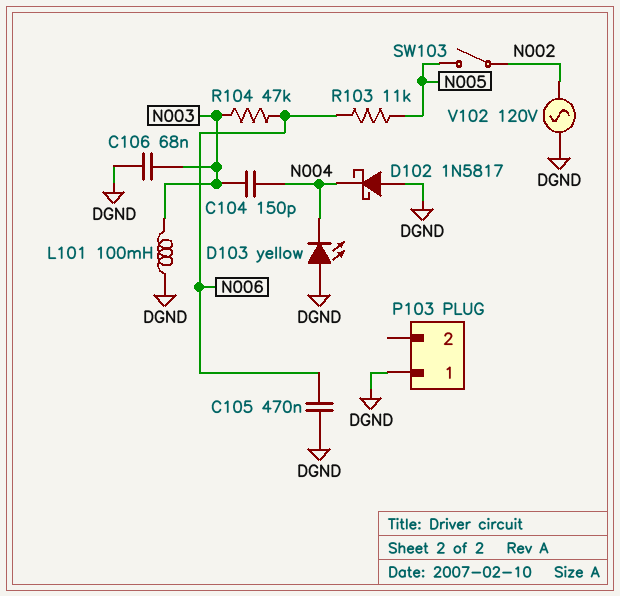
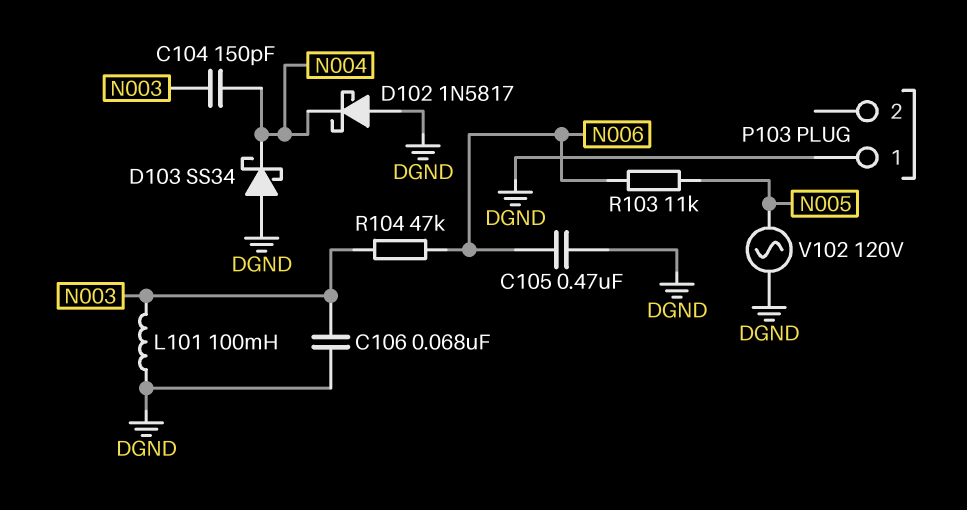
D103: LED yellow (A DGND, K N004) -> schottky SS34 (A DGND, K N004)
SW103: switch (N002, N005) -> none
V102: AC 120V (DGND, N002) -> AC 120V (DGND, N005)

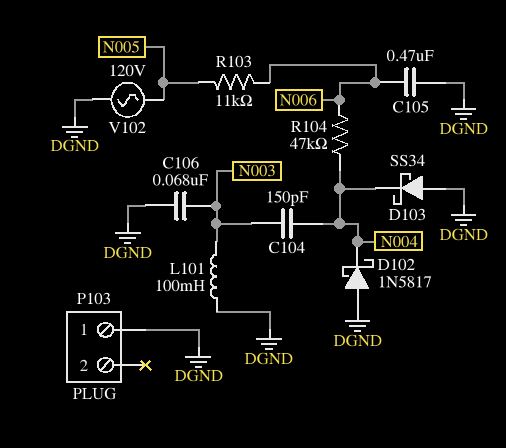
R104: 47k (N003, N006) -> 47k (N004, N006)

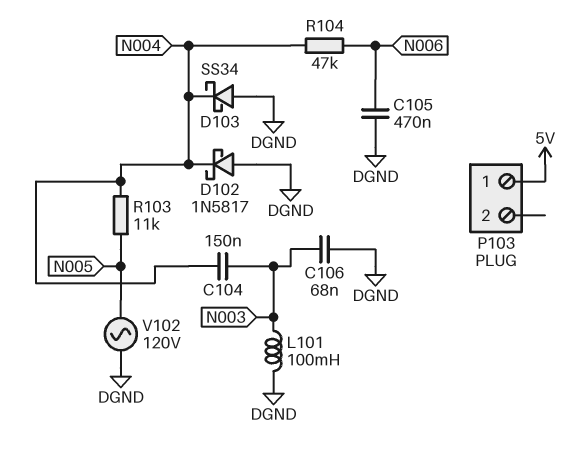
C104: 150pF (N003, N004) -> 150nF (N003, N004)
P103 pin 1: DGND -> 5V
R103: 11k (N005, N006) -> 11k (N004, N005)

